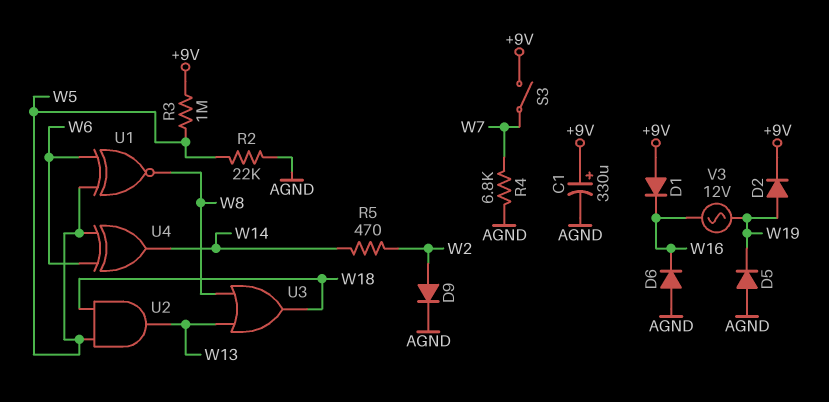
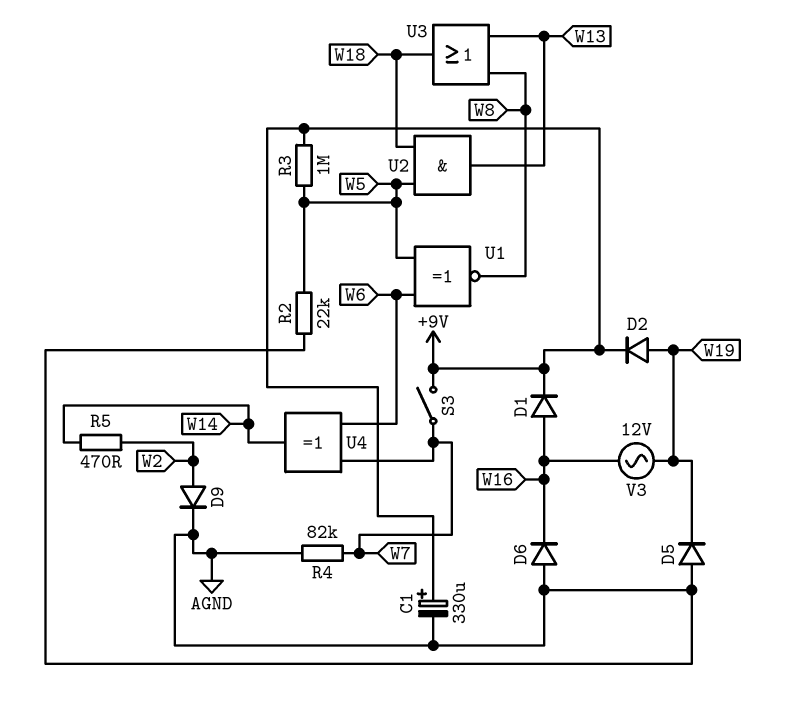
D1: diode (A +9V, K W16) -> diode (A W16, K +9V)
R4: 6.8k (AGND, W7) -> 82k (AGND, W7)
U4: XOR (in W5, in W6, out W14) -> XOR (in W6, in W7, out W14)

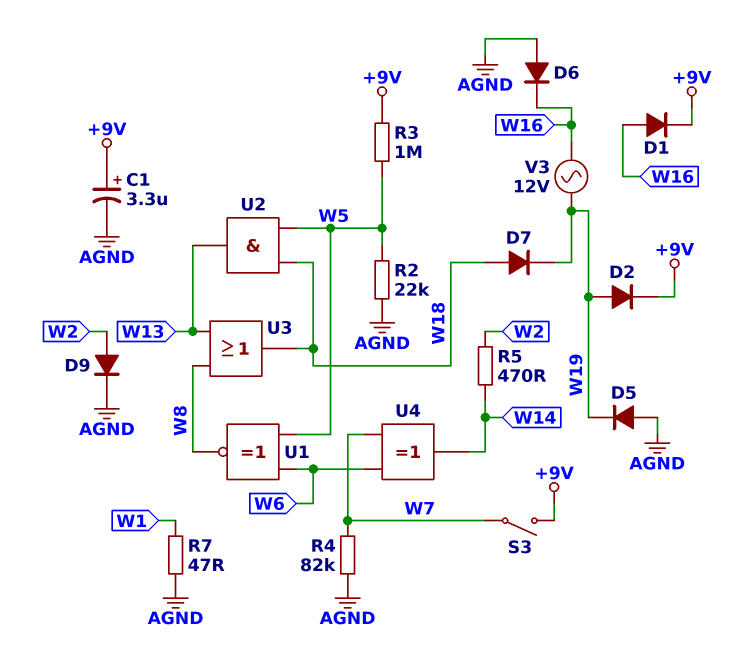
C1: 330uF (plus +9V, minus AGND) -> 3.3uF (plus +9V, minus AGND)
D7: none -> diode (A W18, K W19)
R7: none -> 47 (AGND, W1)

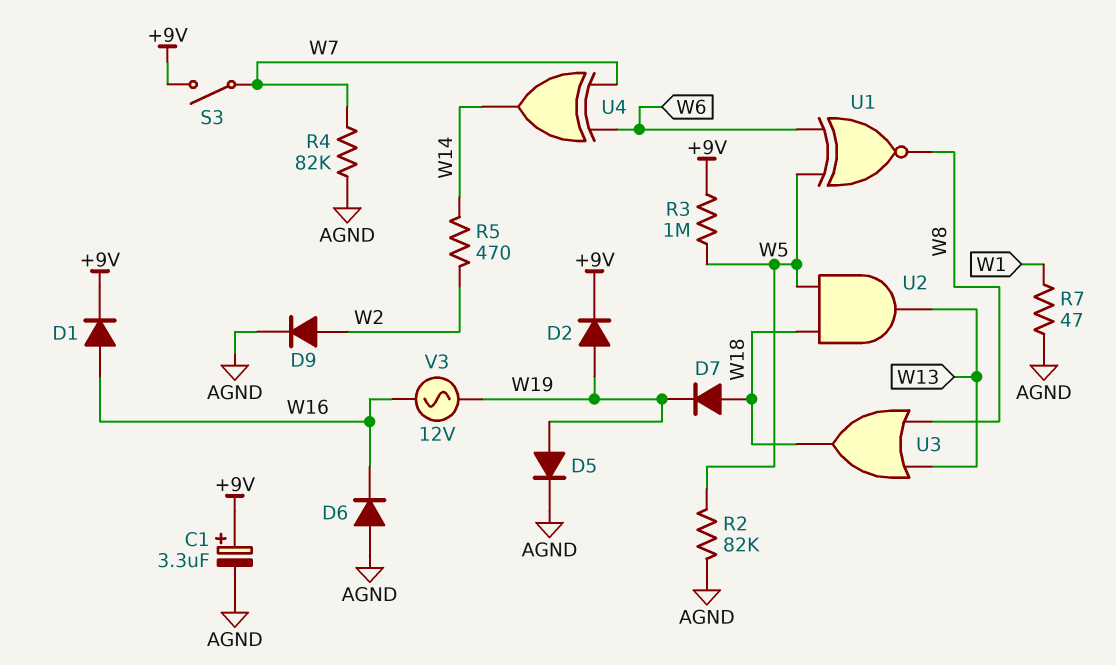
D5: diode (A AGND, K W19) -> diode (A W19, K AGND)
R2: 22k (AGND, W5) -> 82k (AGND, W5)

